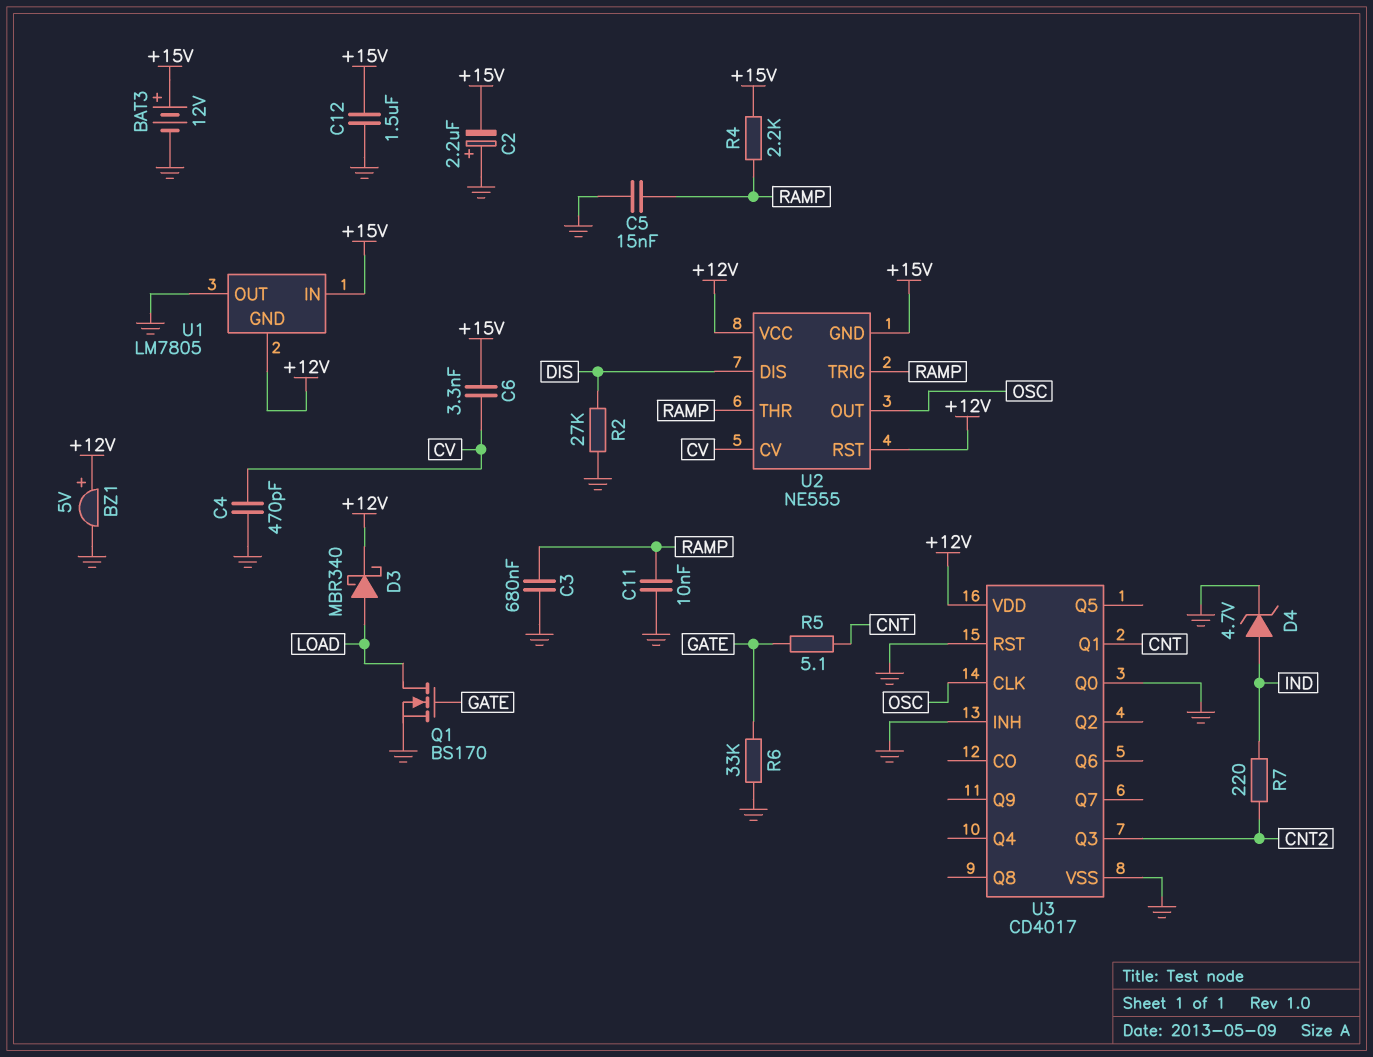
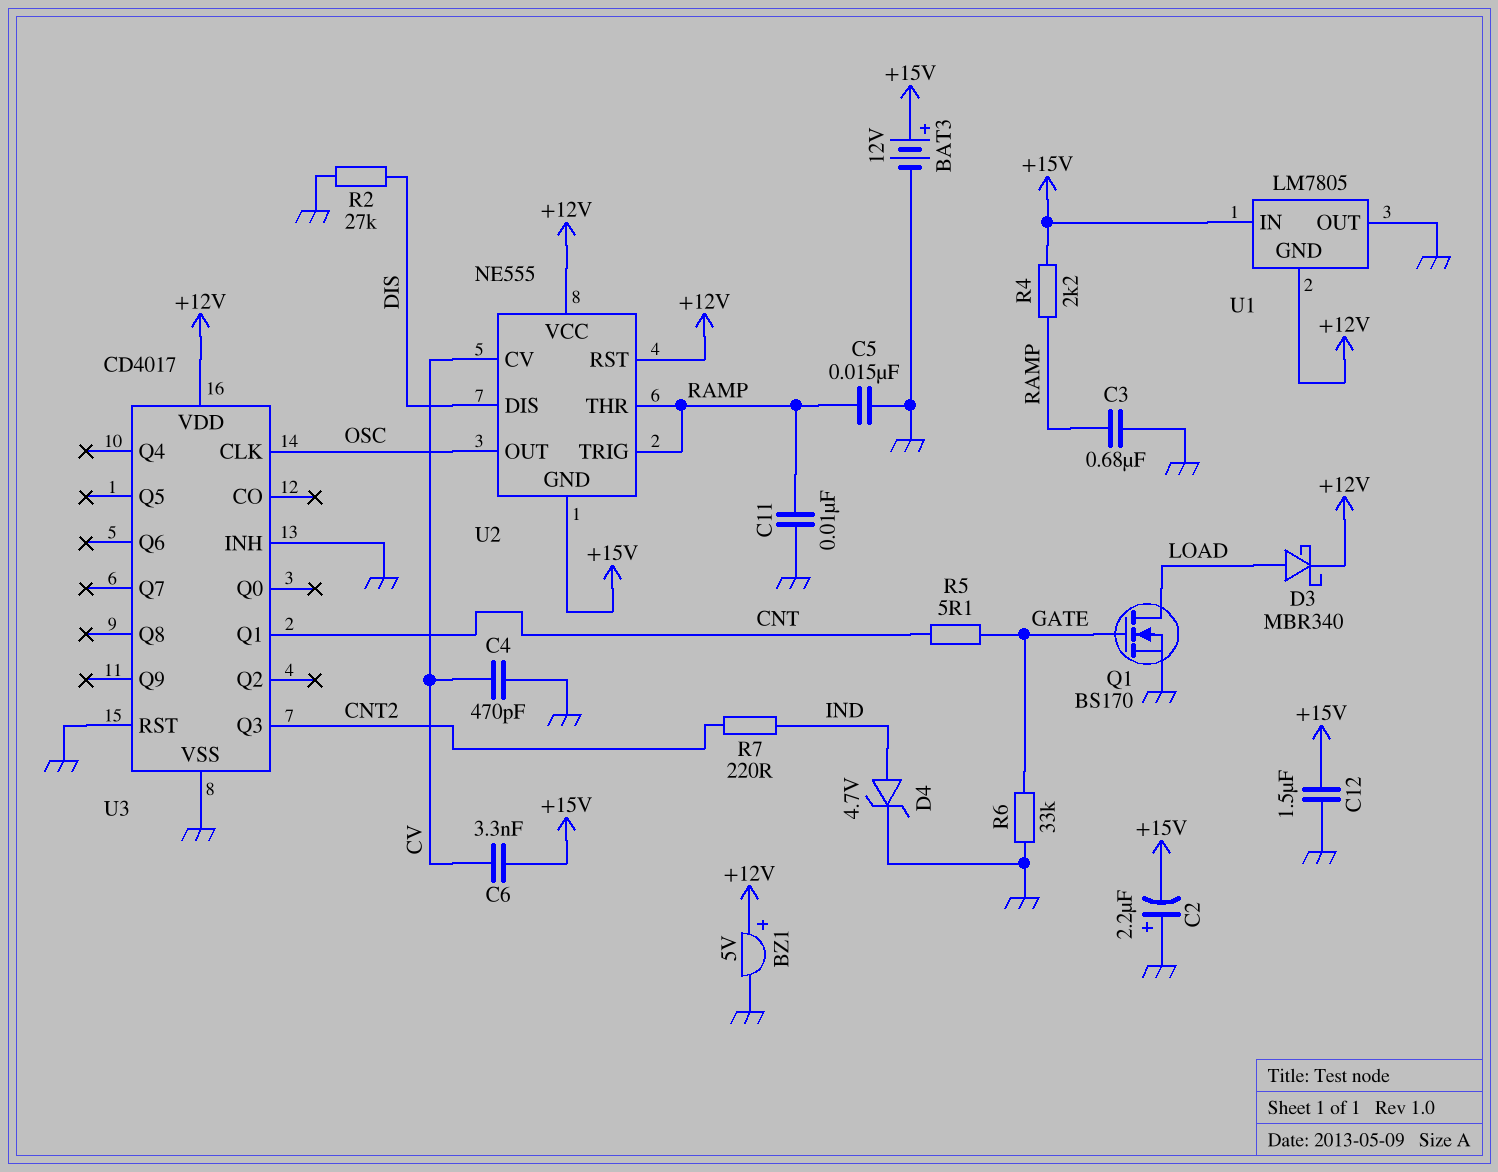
U3 pin Q0: GND -> none

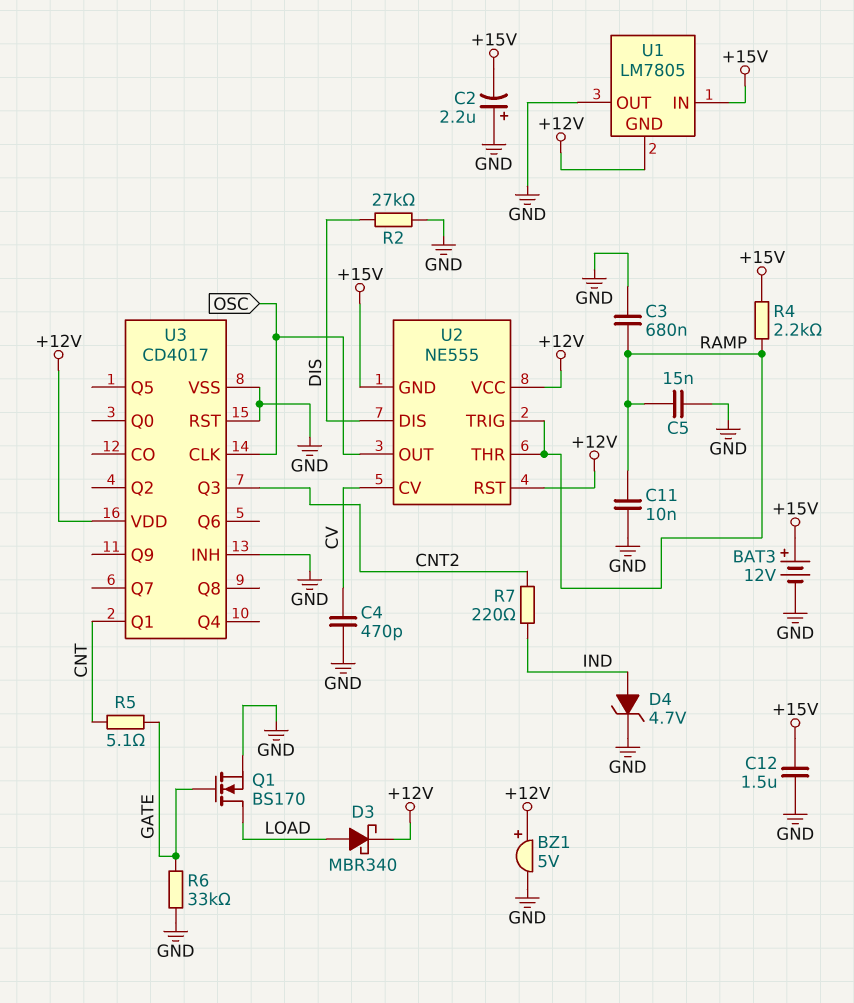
C6: 3.3nF (+15V, CV) -> none

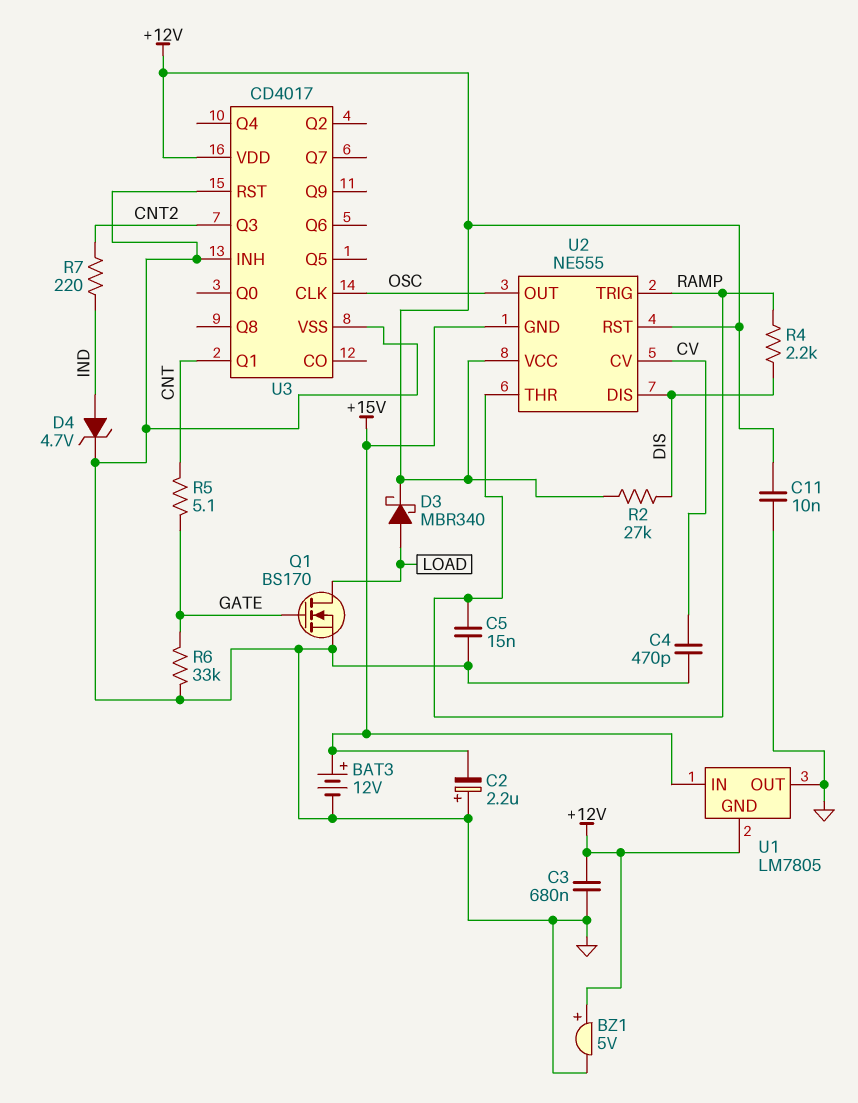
C3: 680nF (GND, RAMP) -> 680nF (+12V, GND)
C11: 10nF (GND, RAMP) -> 10nF (+12V, GND)
C12: 1.5uF (+15V, GND) -> none
R2: 27k (DIS, GND) -> 27k (+12V, DIS)
R4: 2.2k (+15V, RAMP) -> 2.2k (DIS, RAMP)

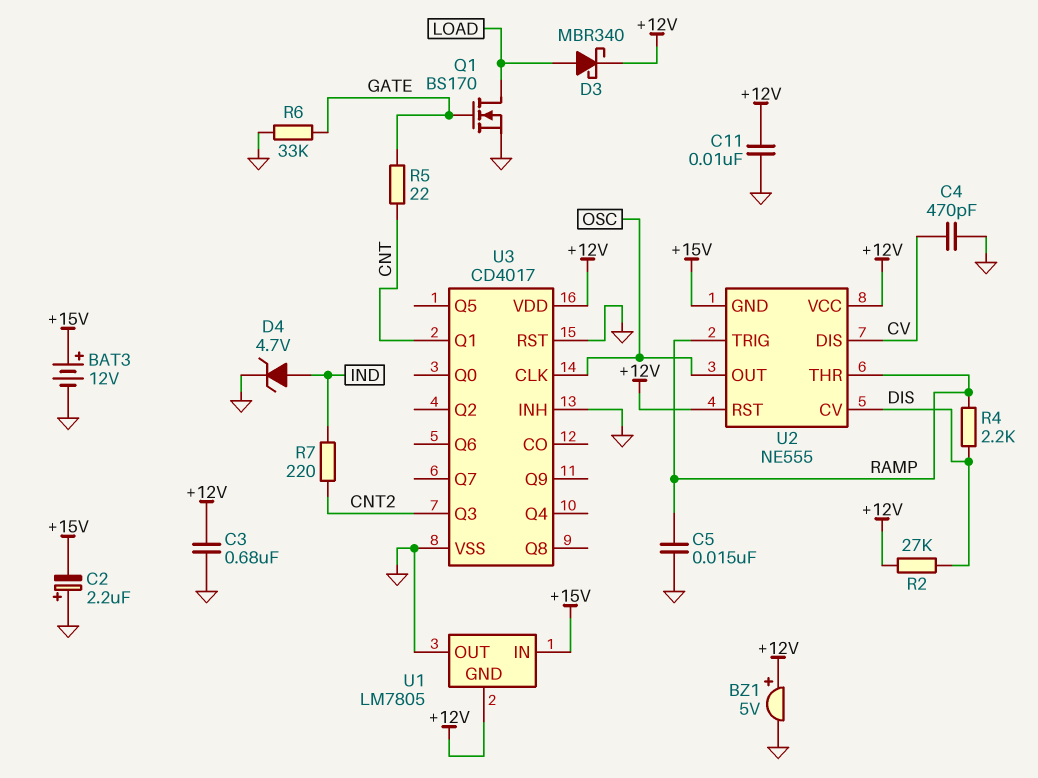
R5: 5.1 (CNT, GATE) -> 22 (CNT, GATE)
U2 pin CV: CV -> DIS
U2 pin DIS: DIS -> CV

